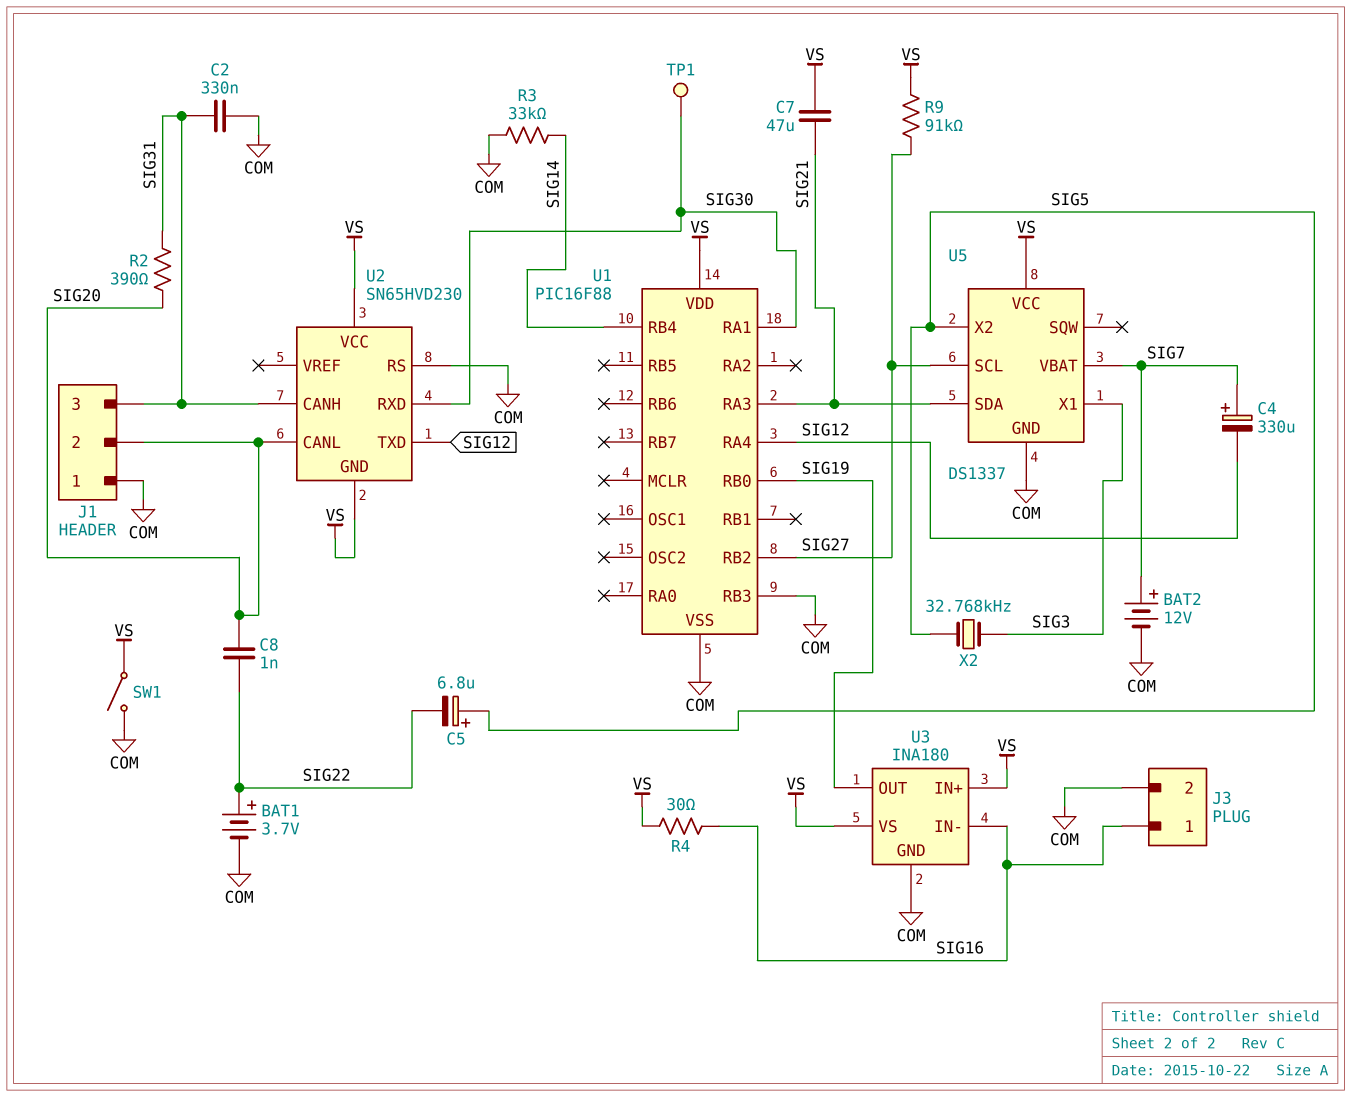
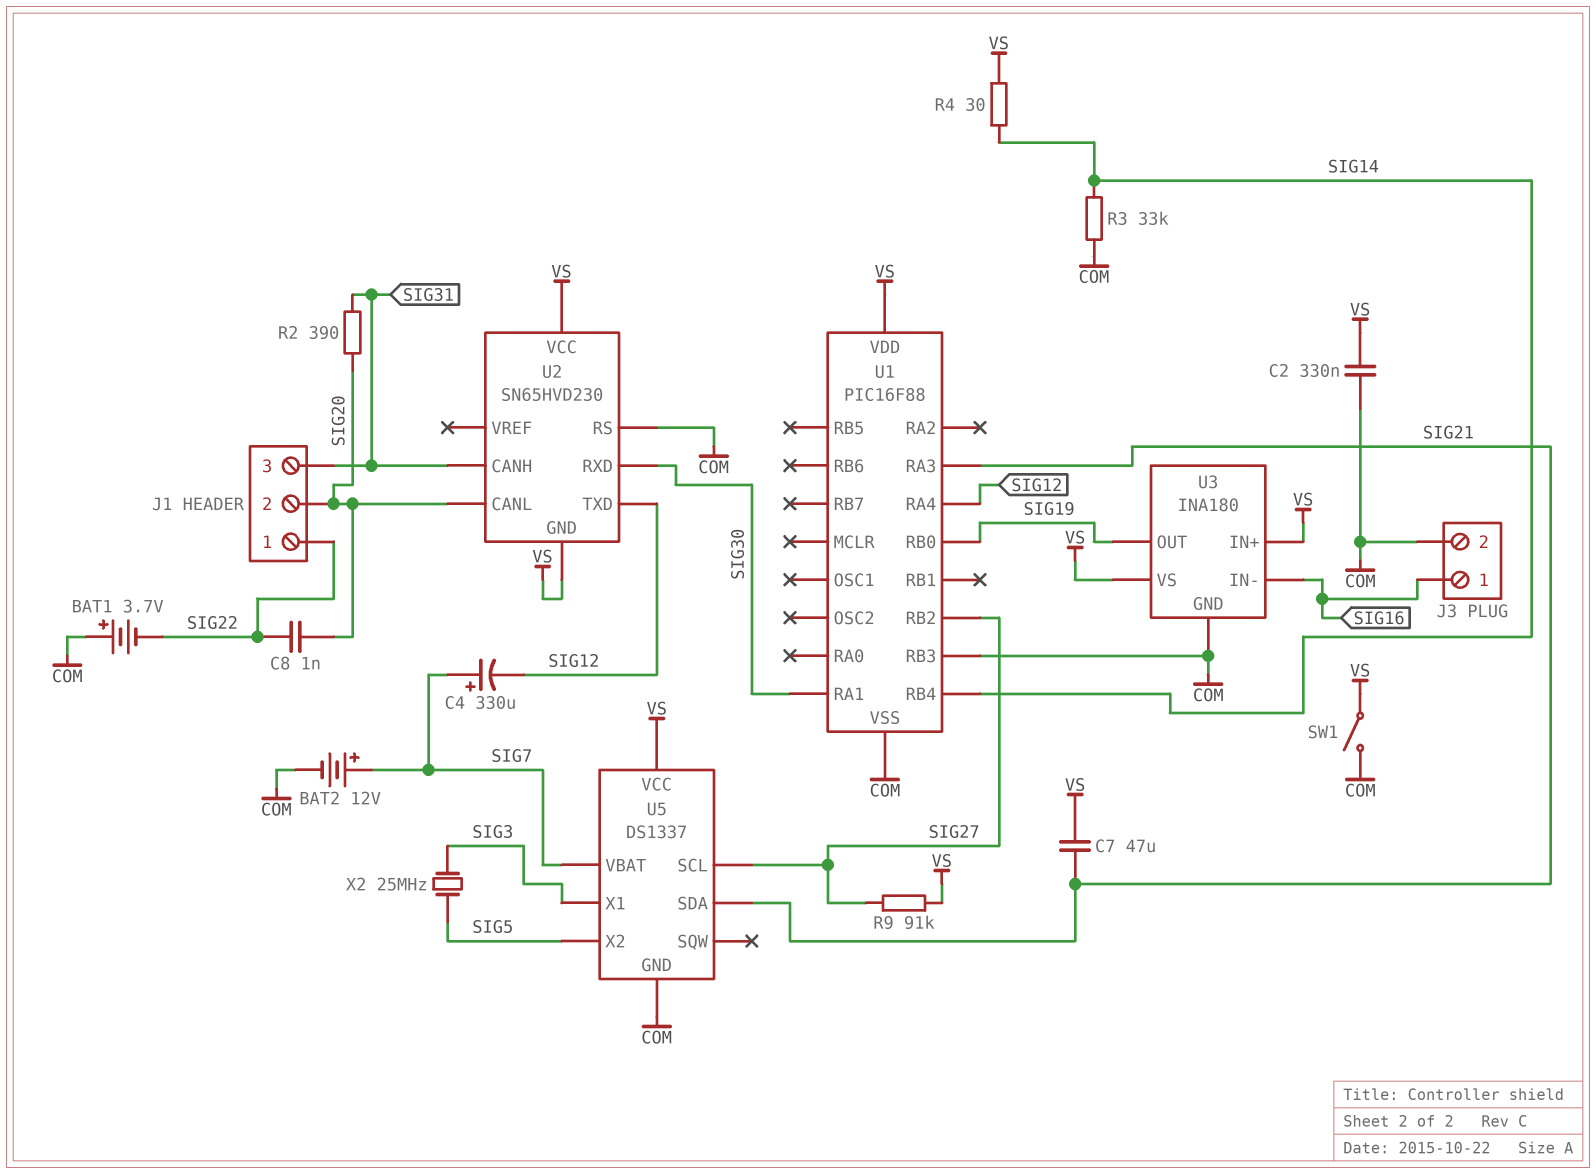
BAT1: 3.7V (plus SIG22, minus COM) -> 3.7V (plus COM, minus SIG22)
C2: 330nF (COM, SIG31) -> 330nF (COM, VS)
C5: 6.8uF (plus SIG5, minus SIG22) -> none
J1 pin 1: COM -> SIG22
R4: 30 (SIG16, VS) -> 30 (SIG14, VS)
TP1: test point (SIG30) -> none
X2: 32.768kHz (SIG3, SIG5) -> 25MHz (SIG3, SIG5)

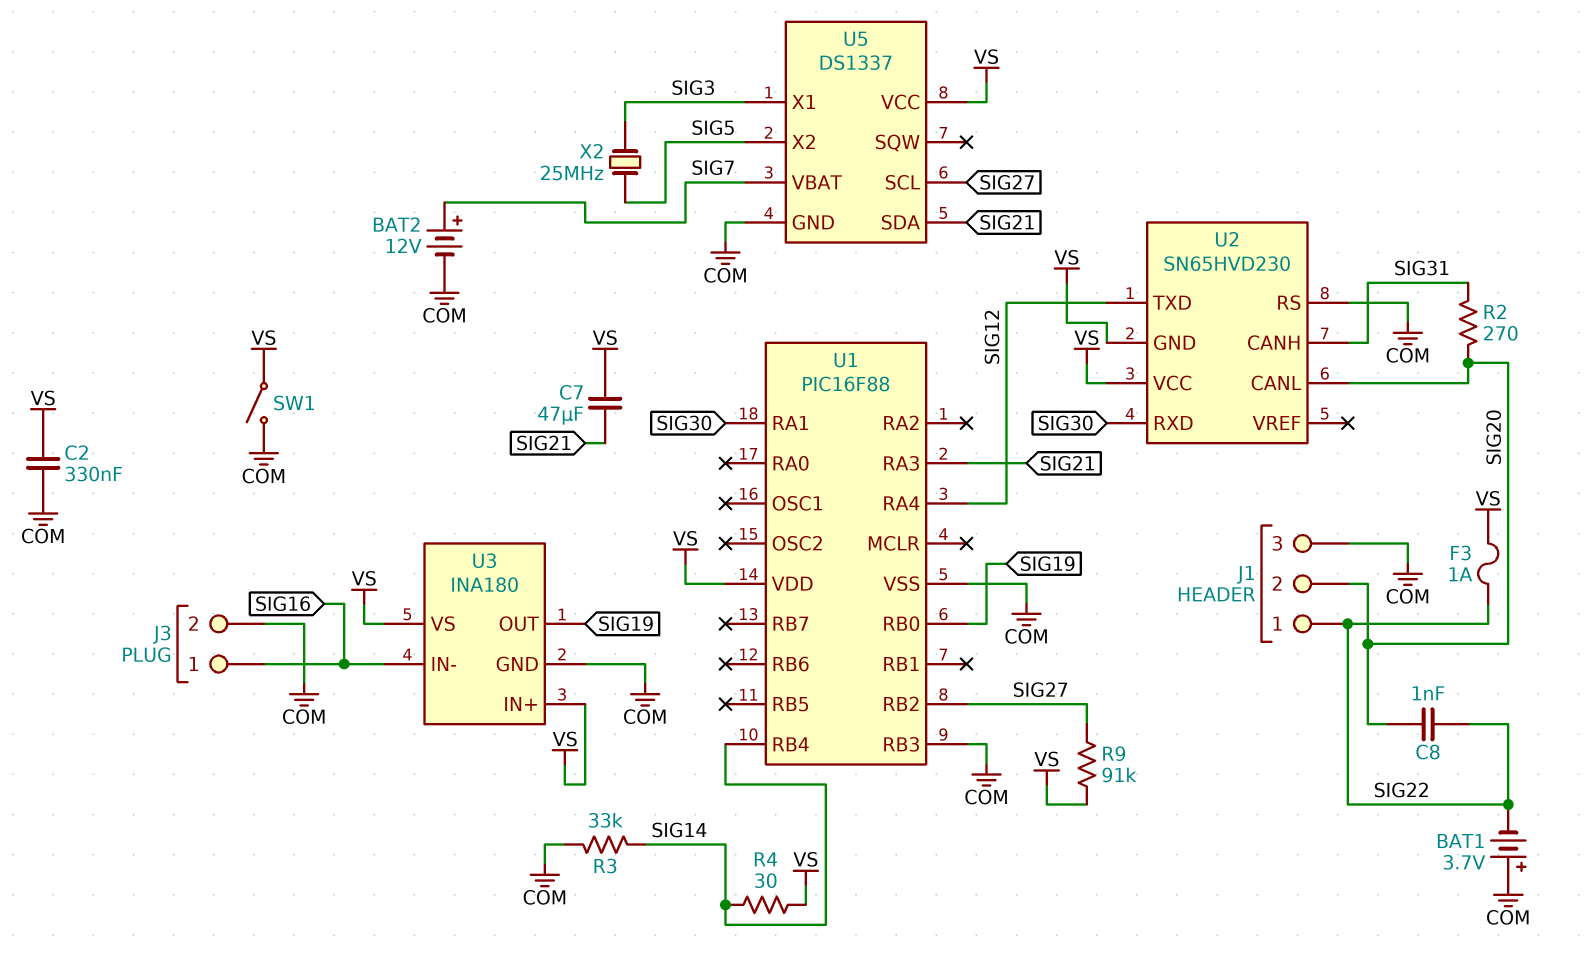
C4: 330uF (plus SIG7, minus SIG12) -> none
F3: none -> 1A (SIG22, VS)
J1 pin 3: SIG31 -> COM
R2: 390 (SIG20, SIG31) -> 270 (SIG20, SIG31)

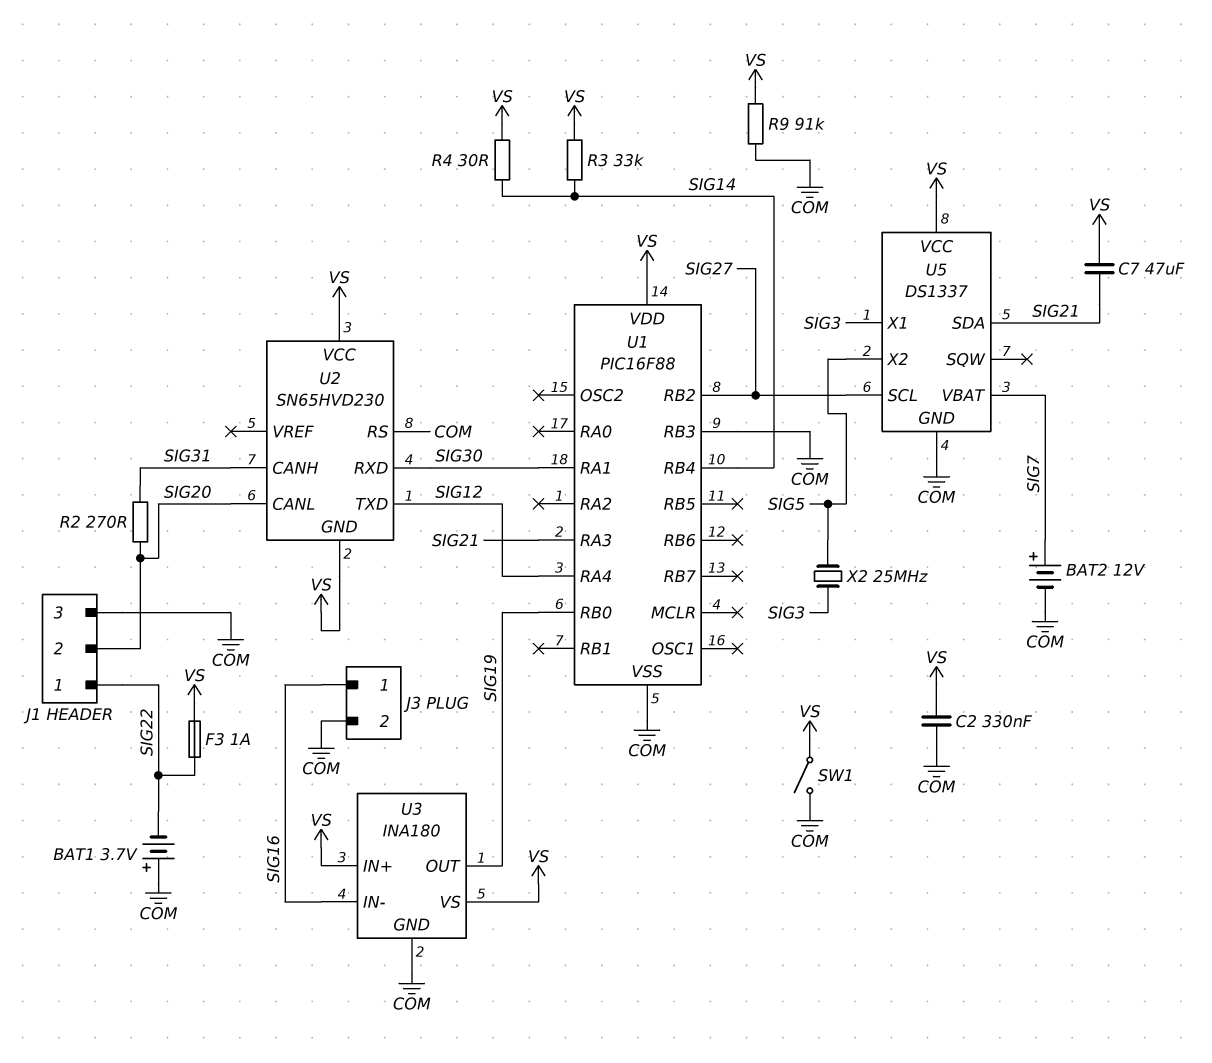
C8: 1nF (SIG20, SIG22) -> none
R3: 33k (COM, SIG14) -> 33k (SIG14, VS)
R9: 91k (SIG27, VS) -> 91k (COM, VS)

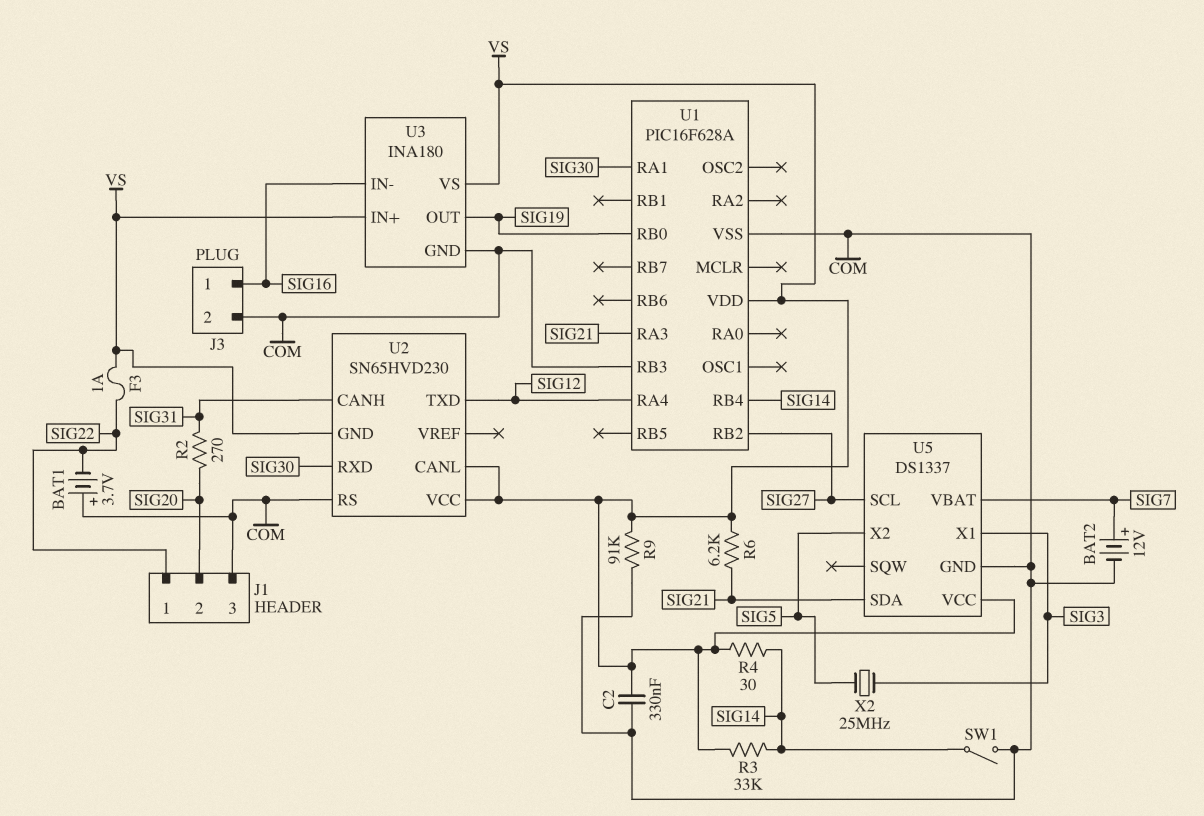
C7: 47uF (SIG21, VS) -> none
R6: none -> 6.2k (SIG21, VS)
SW1: switch (COM, VS) -> switch (COM, SIG14)
U1: PIC16F88 -> PIC16F628A
U2 pin CANL: SIG20 -> VS

